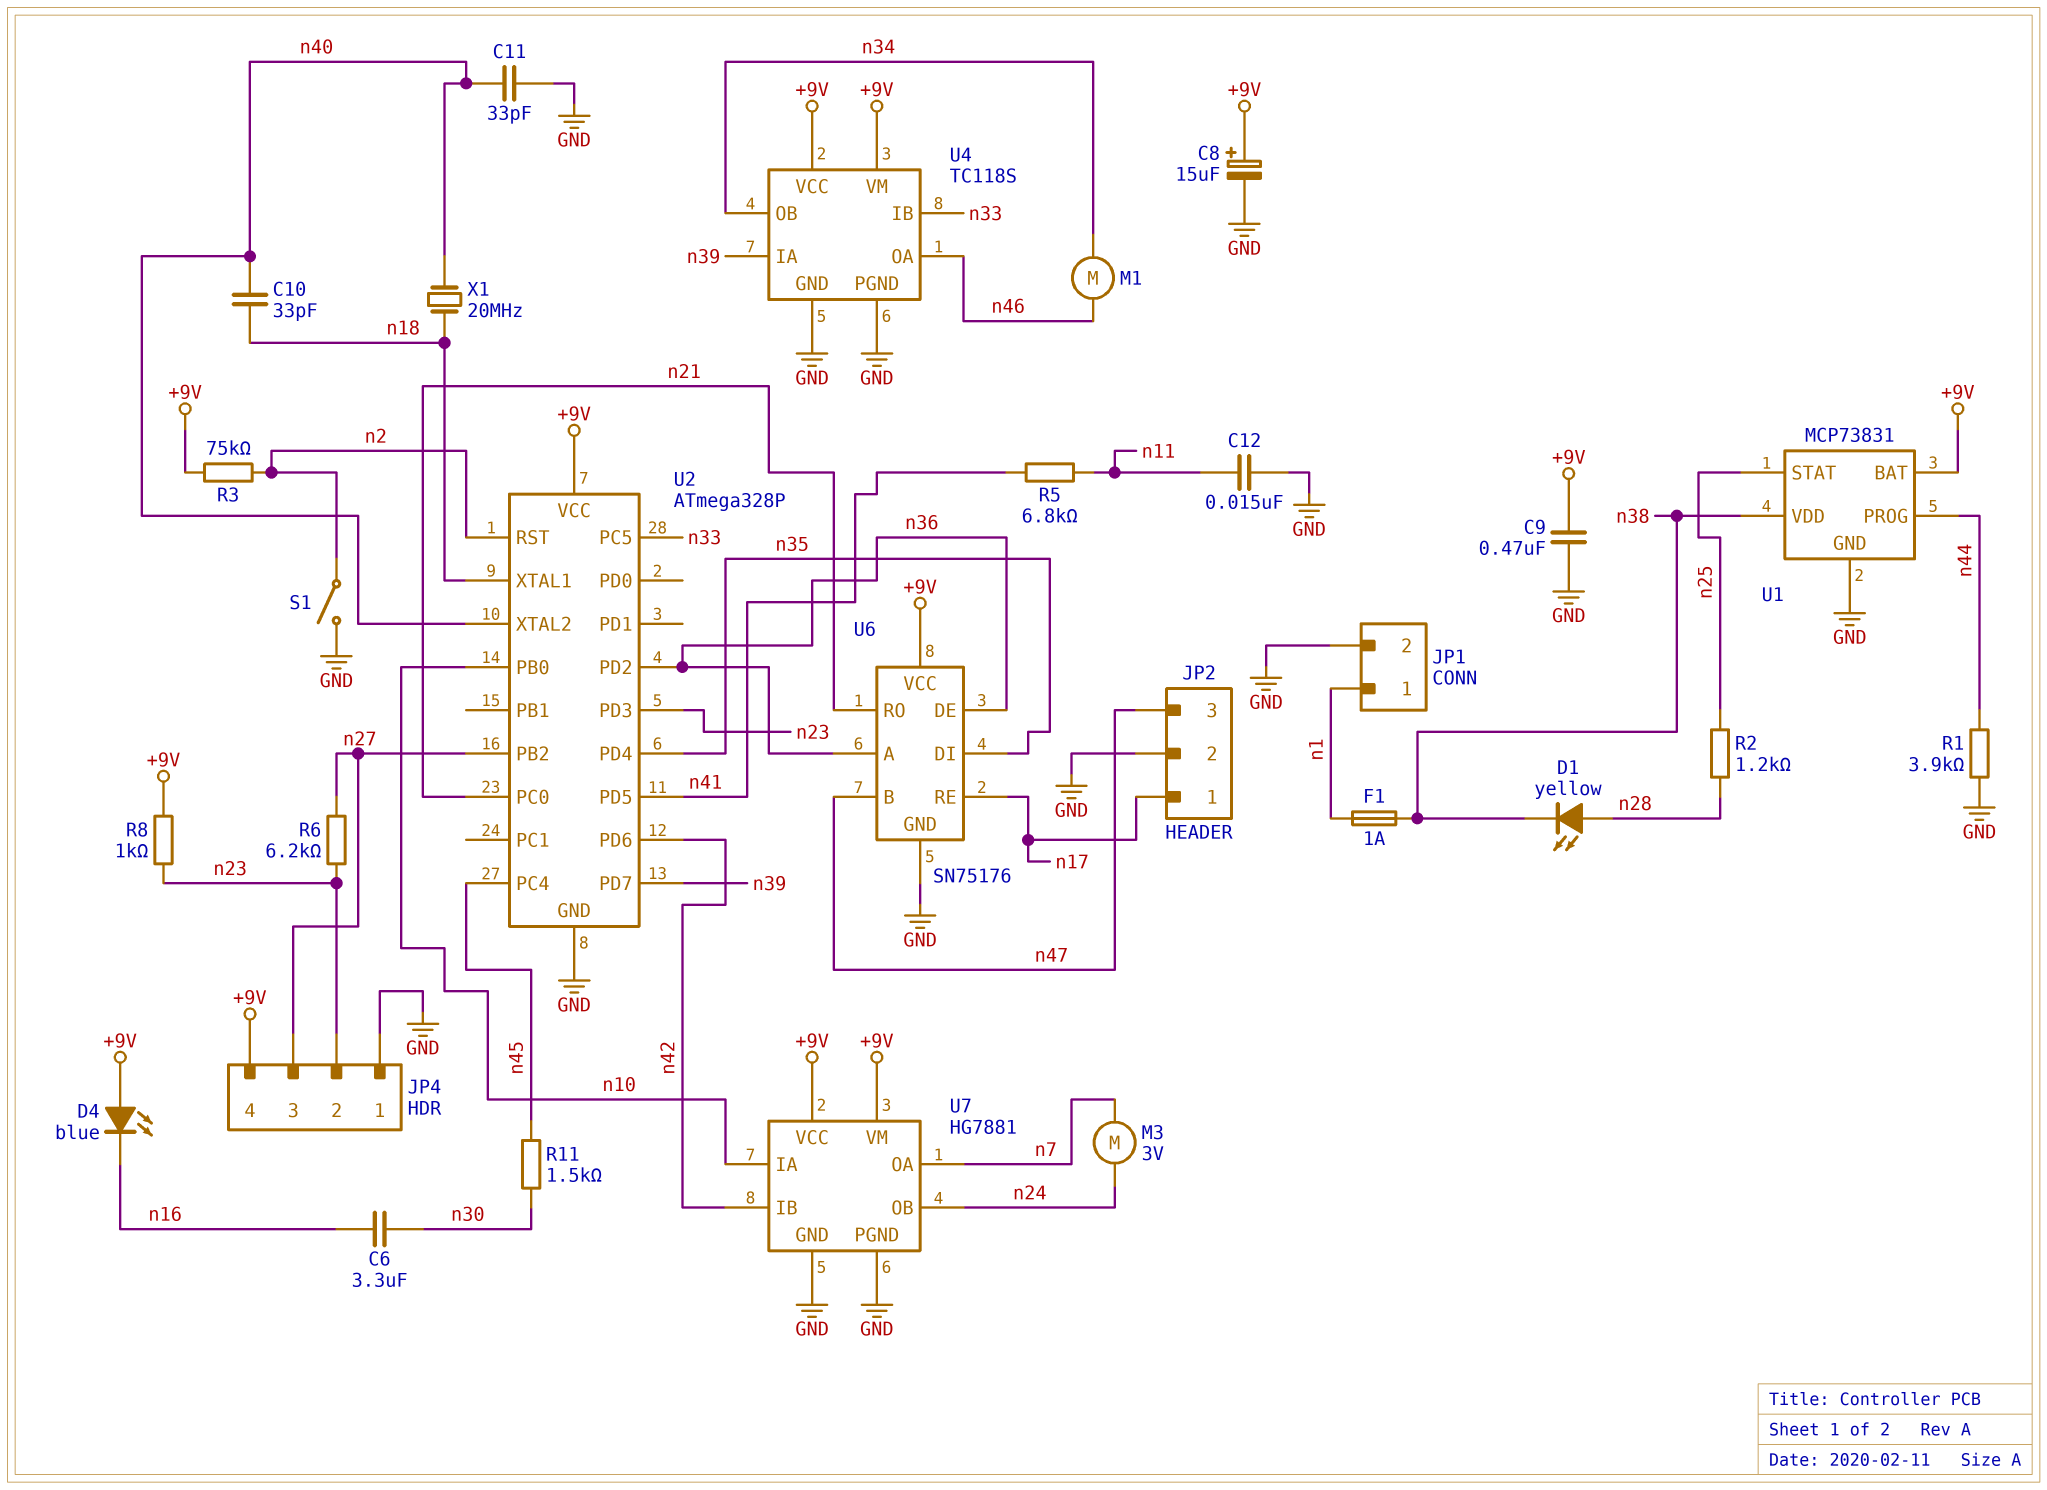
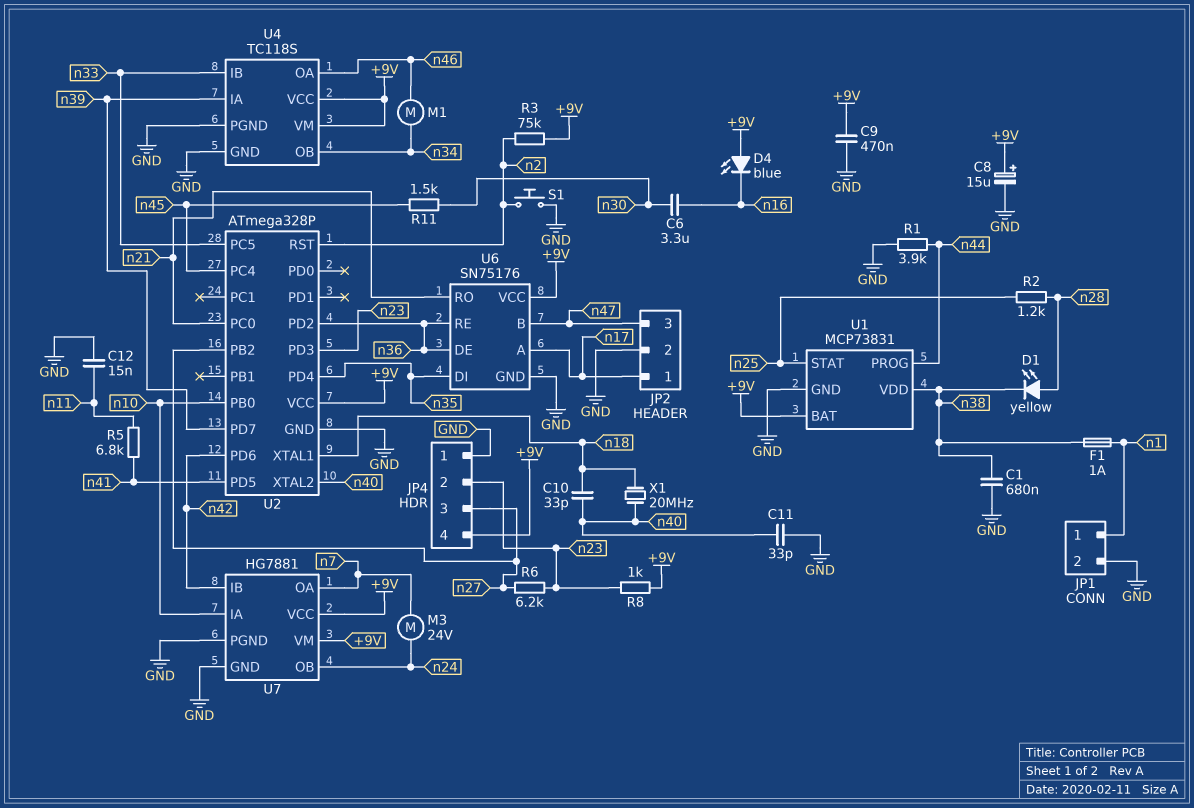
C1: none -> 680nF (GND, n38)
M3: motor 3V (n7, n24) -> motor 24V (n7, n24)
S1: switch (GND, n2) -> button (GND, n2)
U6 pin A: n36 -> n17
U6 pin RE: n17 -> n36

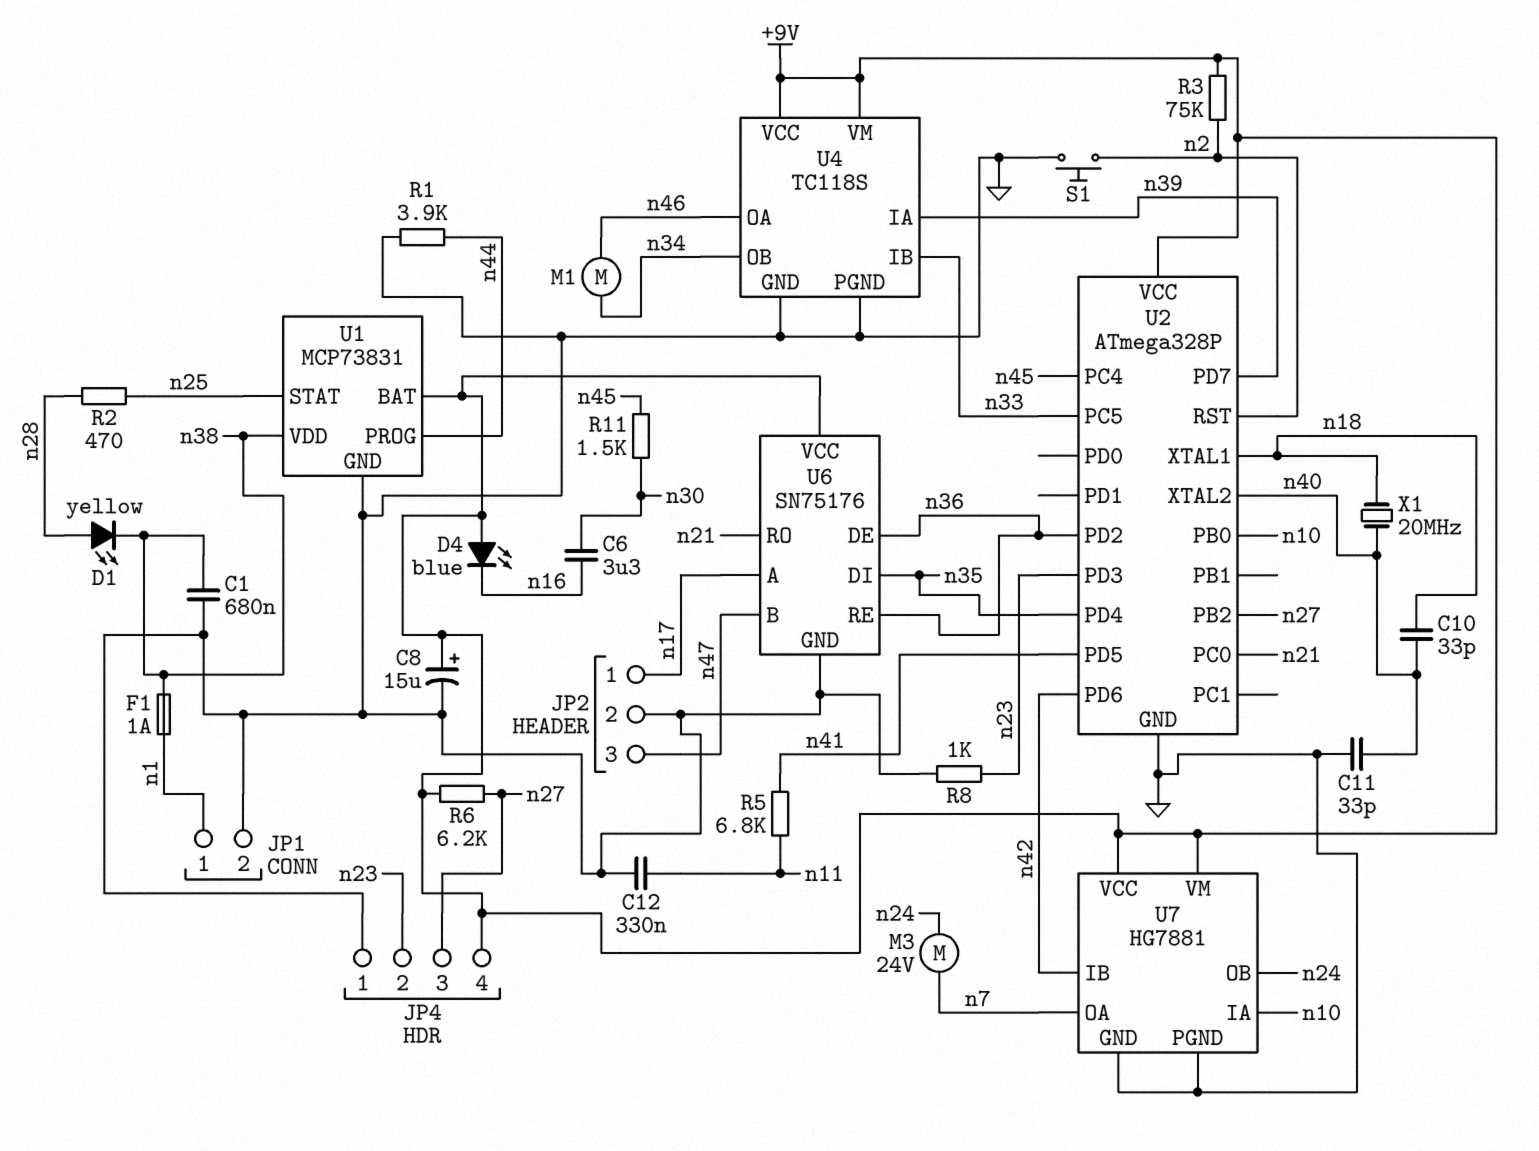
C9: 470nF (+9V, GND) -> none
C12: 15nF (GND, n11) -> 330nF (GND, n11)
R2: 1.2k (n25, n28) -> 470 (n25, n28)
R6: 6.2k (n23, n27) -> 6.2k (+9V, n27)
R8: 1k (+9V, n23) -> 1k (GND, n23)

